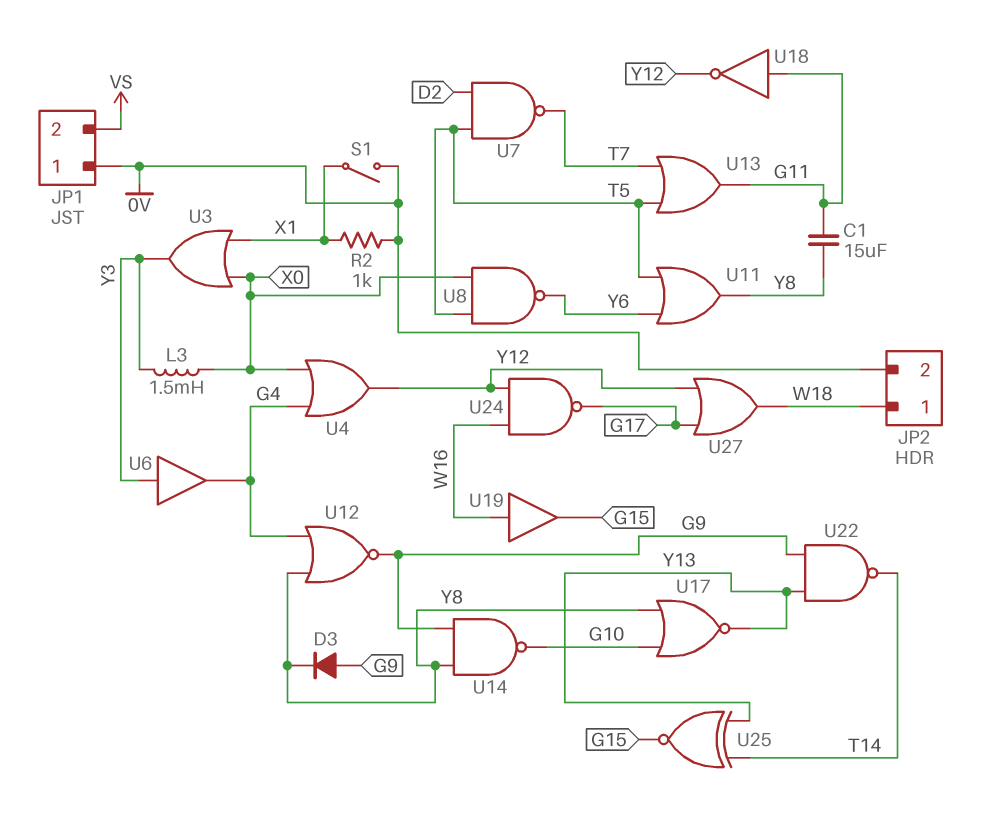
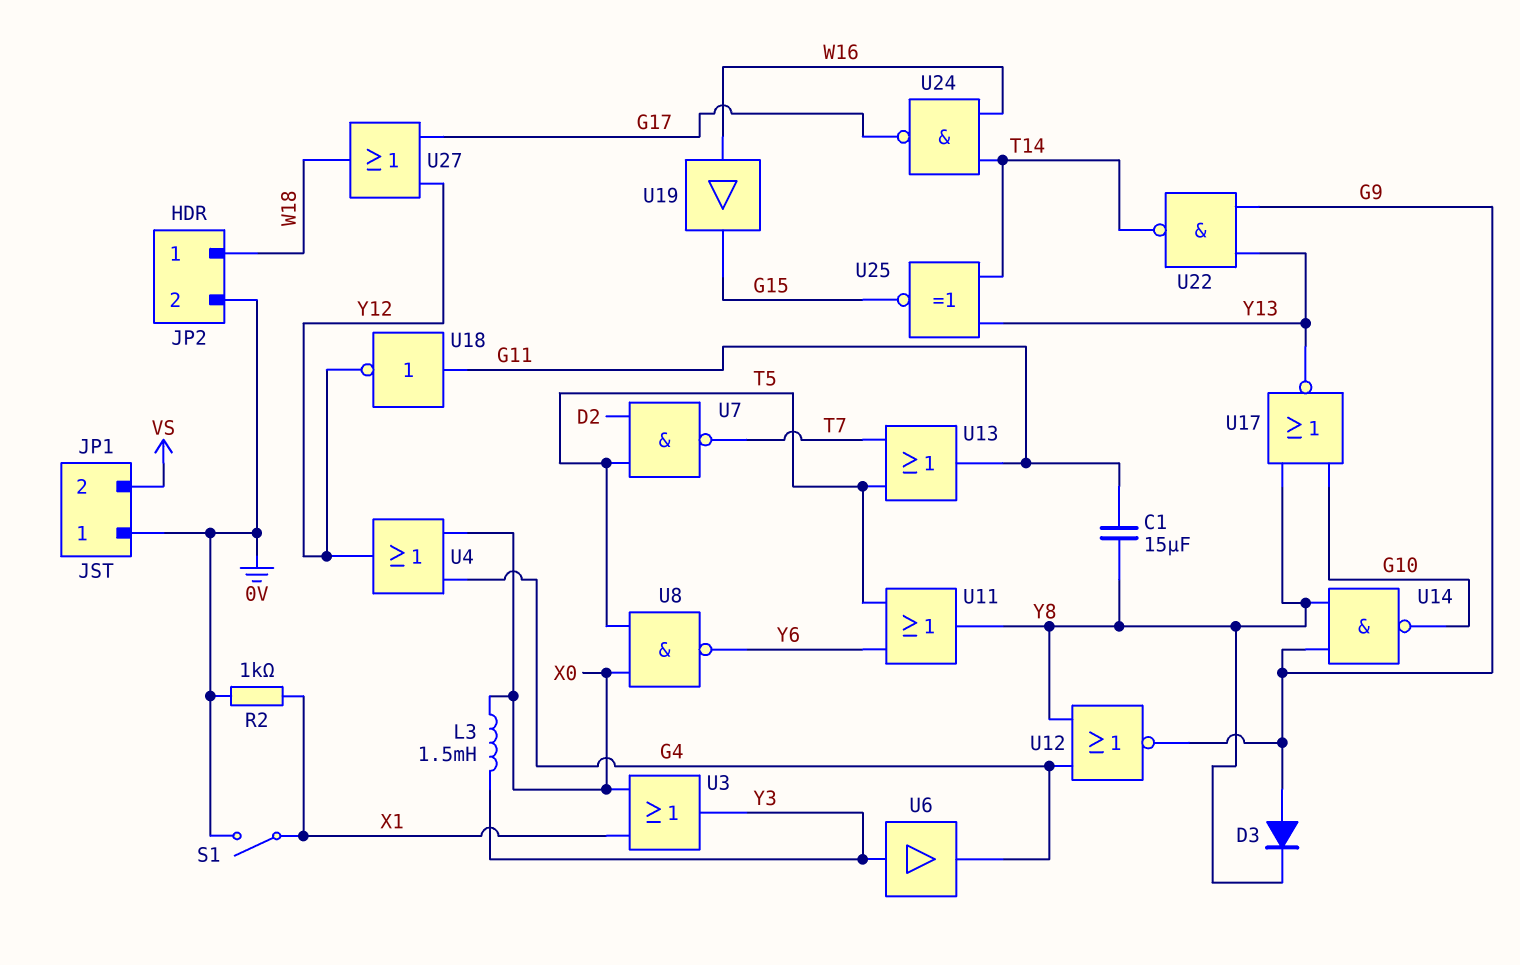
U24: NAND (in W16, in Y12, out G17) -> NAND (in T14, in W16, out G17)

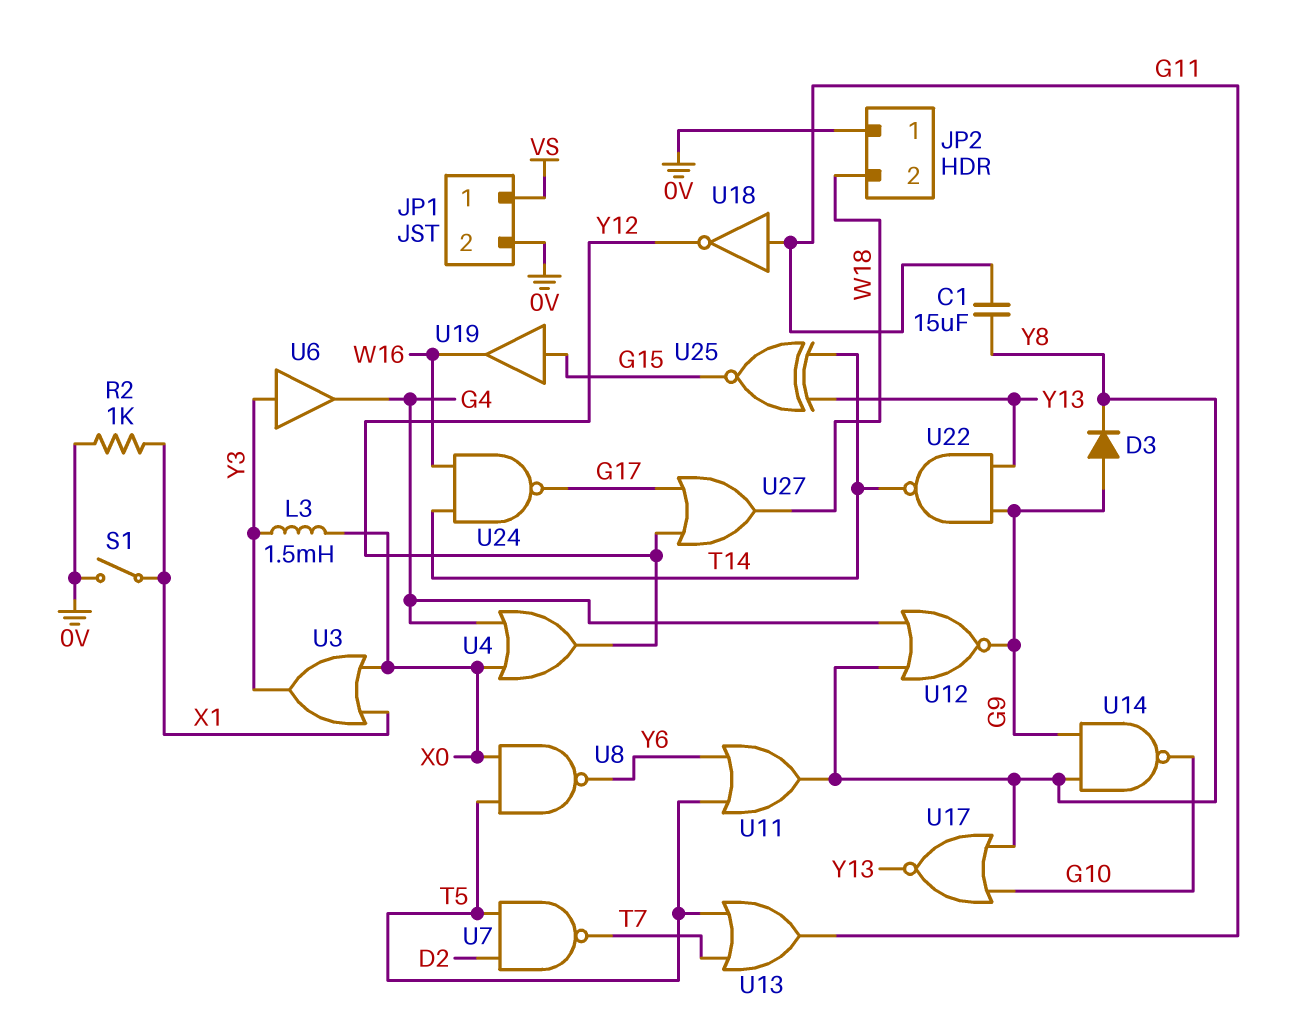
JP1 pin 1: 0V -> VS
JP1 pin 2: VS -> 0V
JP2 pin 1: W18 -> 0V
JP2 pin 2: 0V -> W18
U19: buffer (in W16, out G15) -> buffer (in G15, out W16)

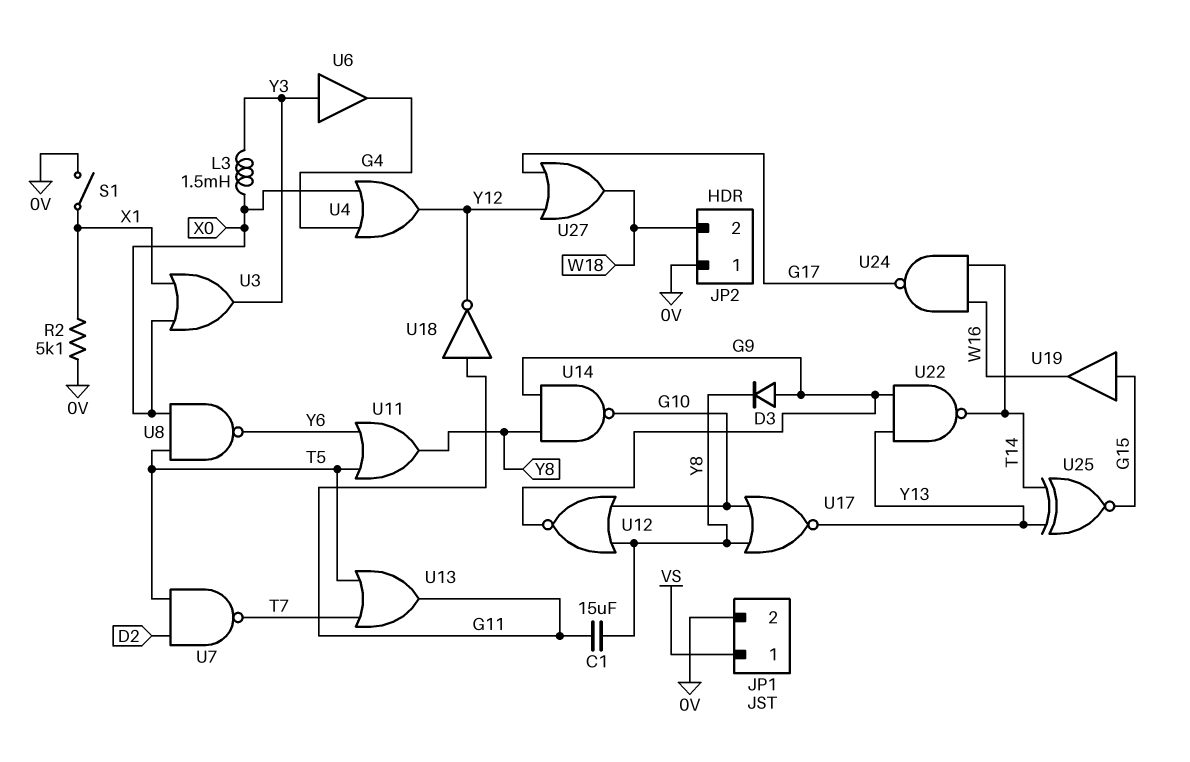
R2: 1k (0V, X1) -> 5.1k (0V, X1)
U12: NOR (in G4, in Y8, out G9) -> NOR (in G10, in Y8, out G9)

